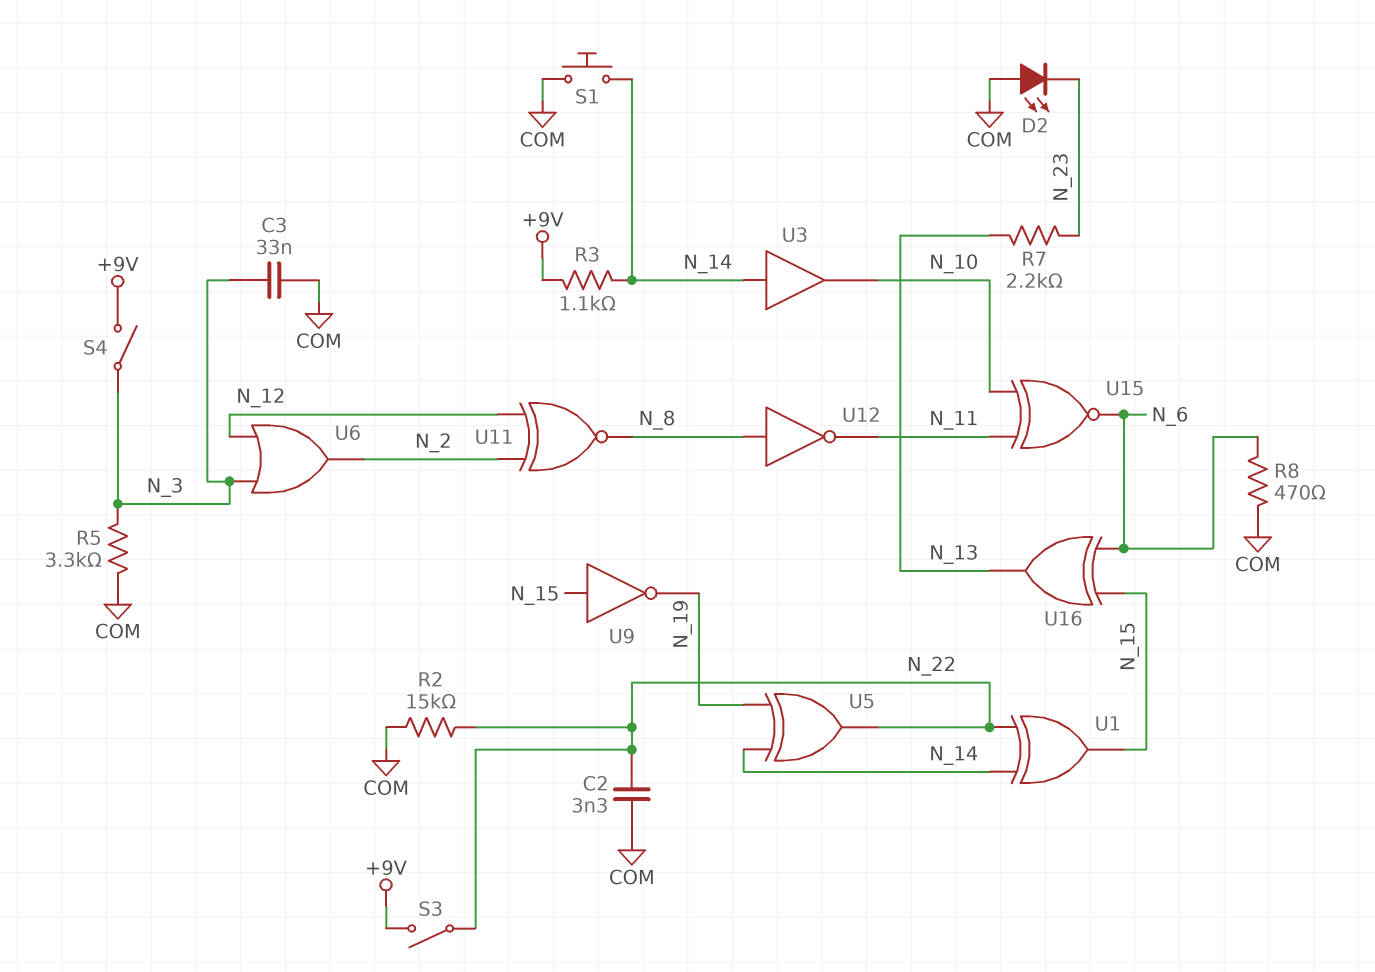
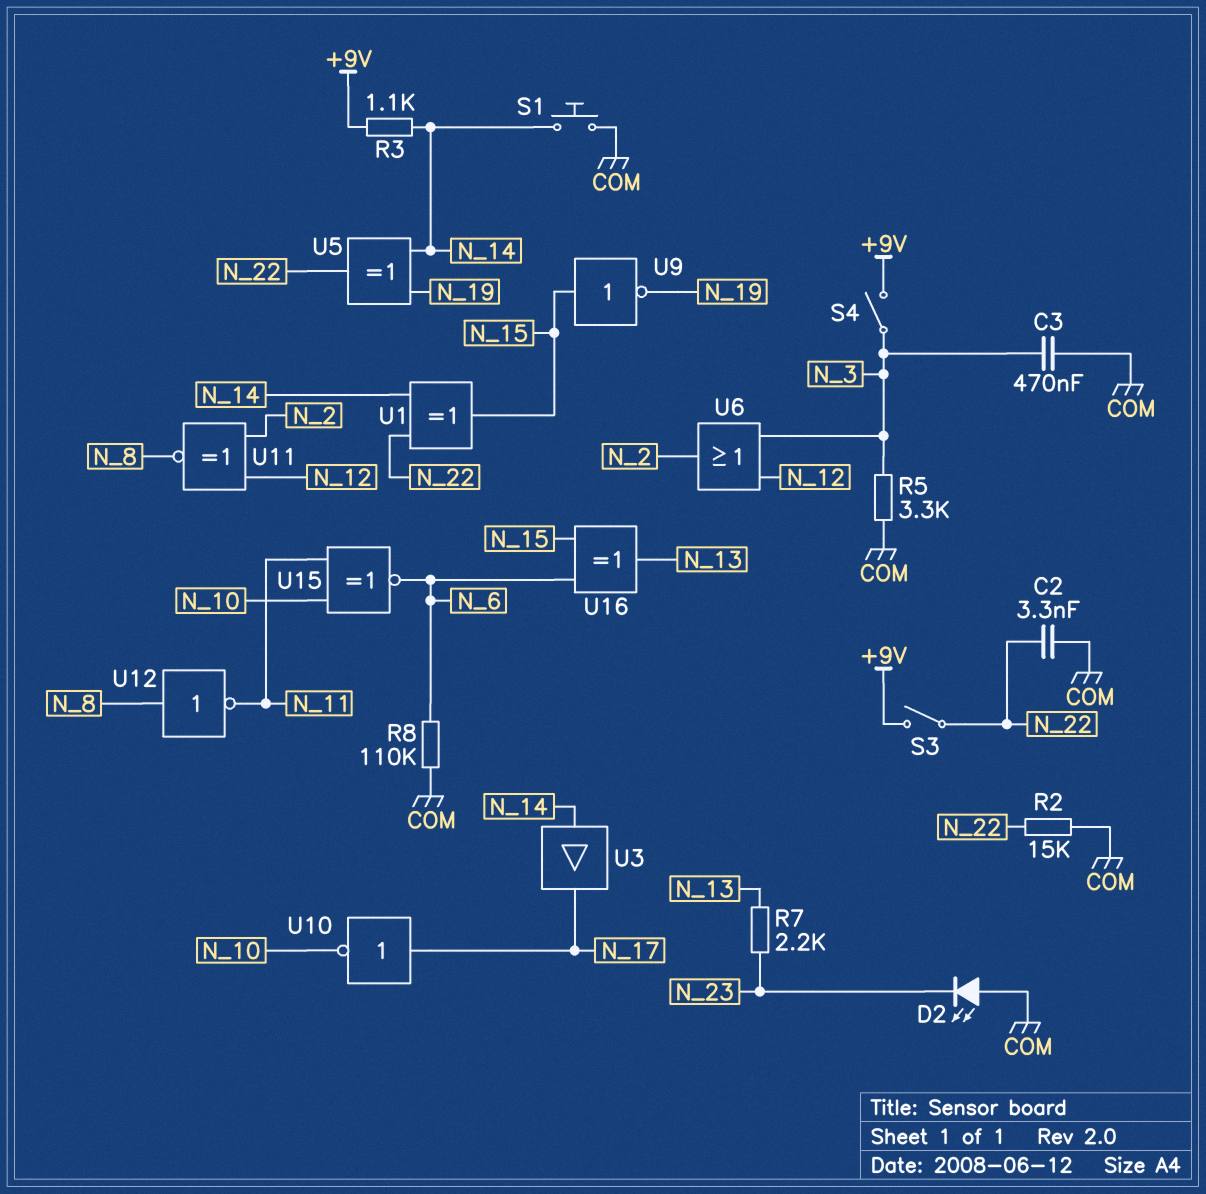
C3: 33nF (COM, N_3) -> 470nF (COM, N_3)
R8: 470 (COM, N_6) -> 110k (COM, N_6)
U3: buffer (in N_14, out N_10) -> buffer (in N_14, out N_17)
U10: none -> NOT (in N_17, out N_10)

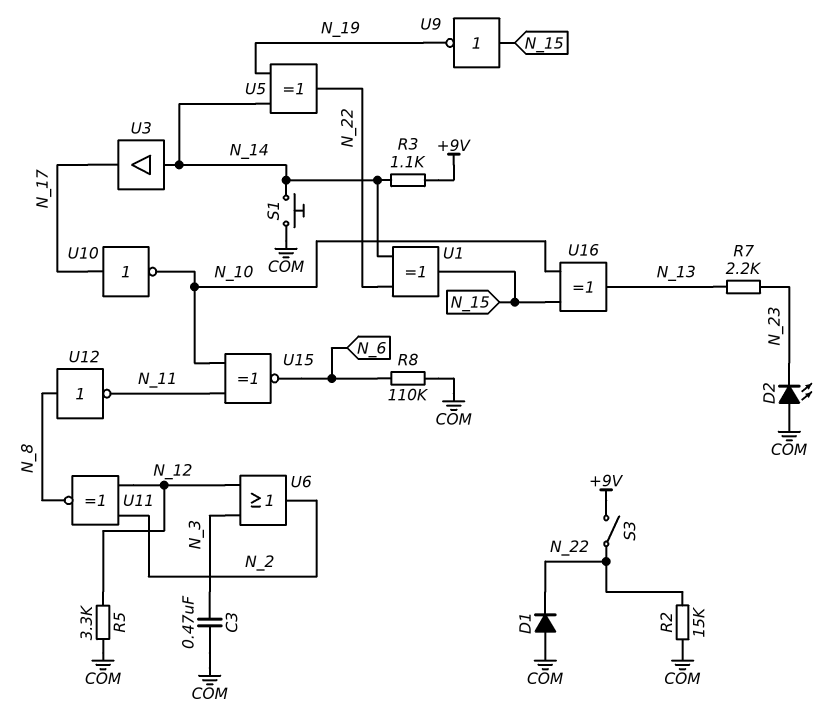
C2: 3.3nF (COM, N_22) -> none
D1: none -> diode (A COM, K N_22)
R5: 3.3k (COM, N_3) -> 3.3k (COM, N_12)
S4: switch (+9V, N_3) -> none
U16: XOR (in N_6, in N_15, out N_13) -> XOR (in N_10, in N_15, out N_13)

